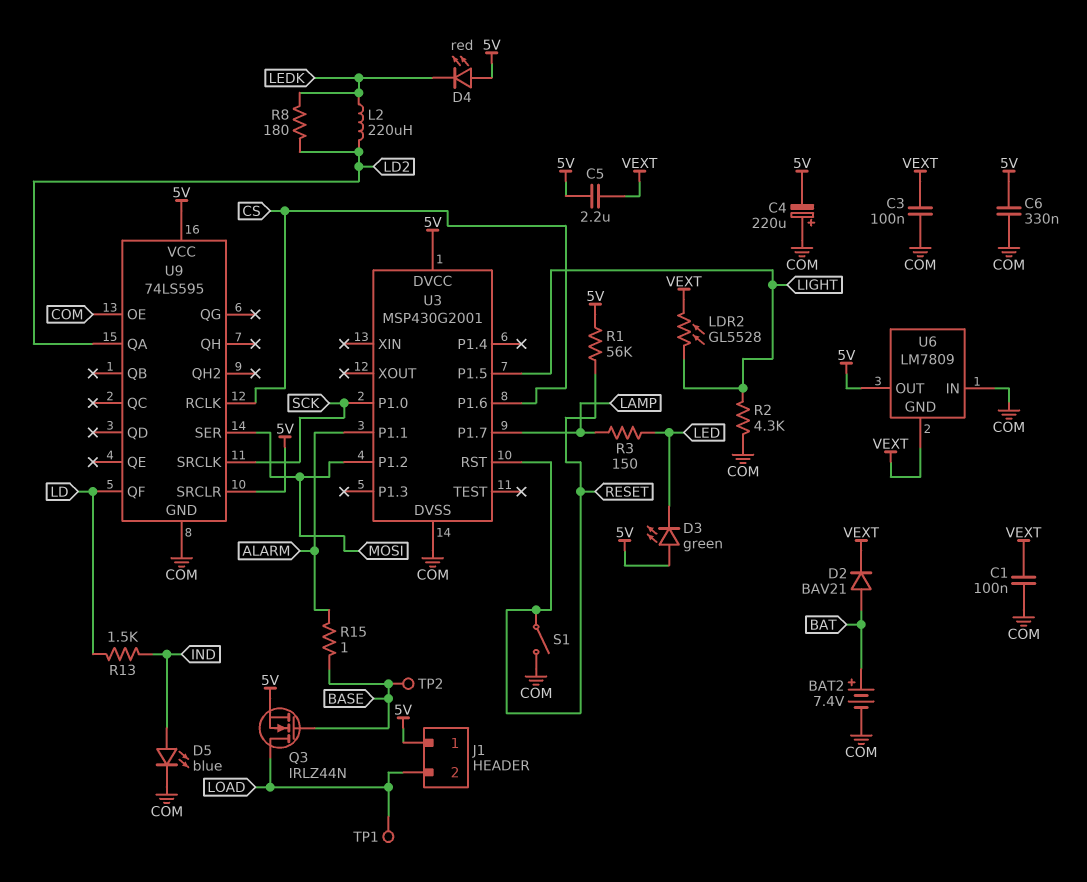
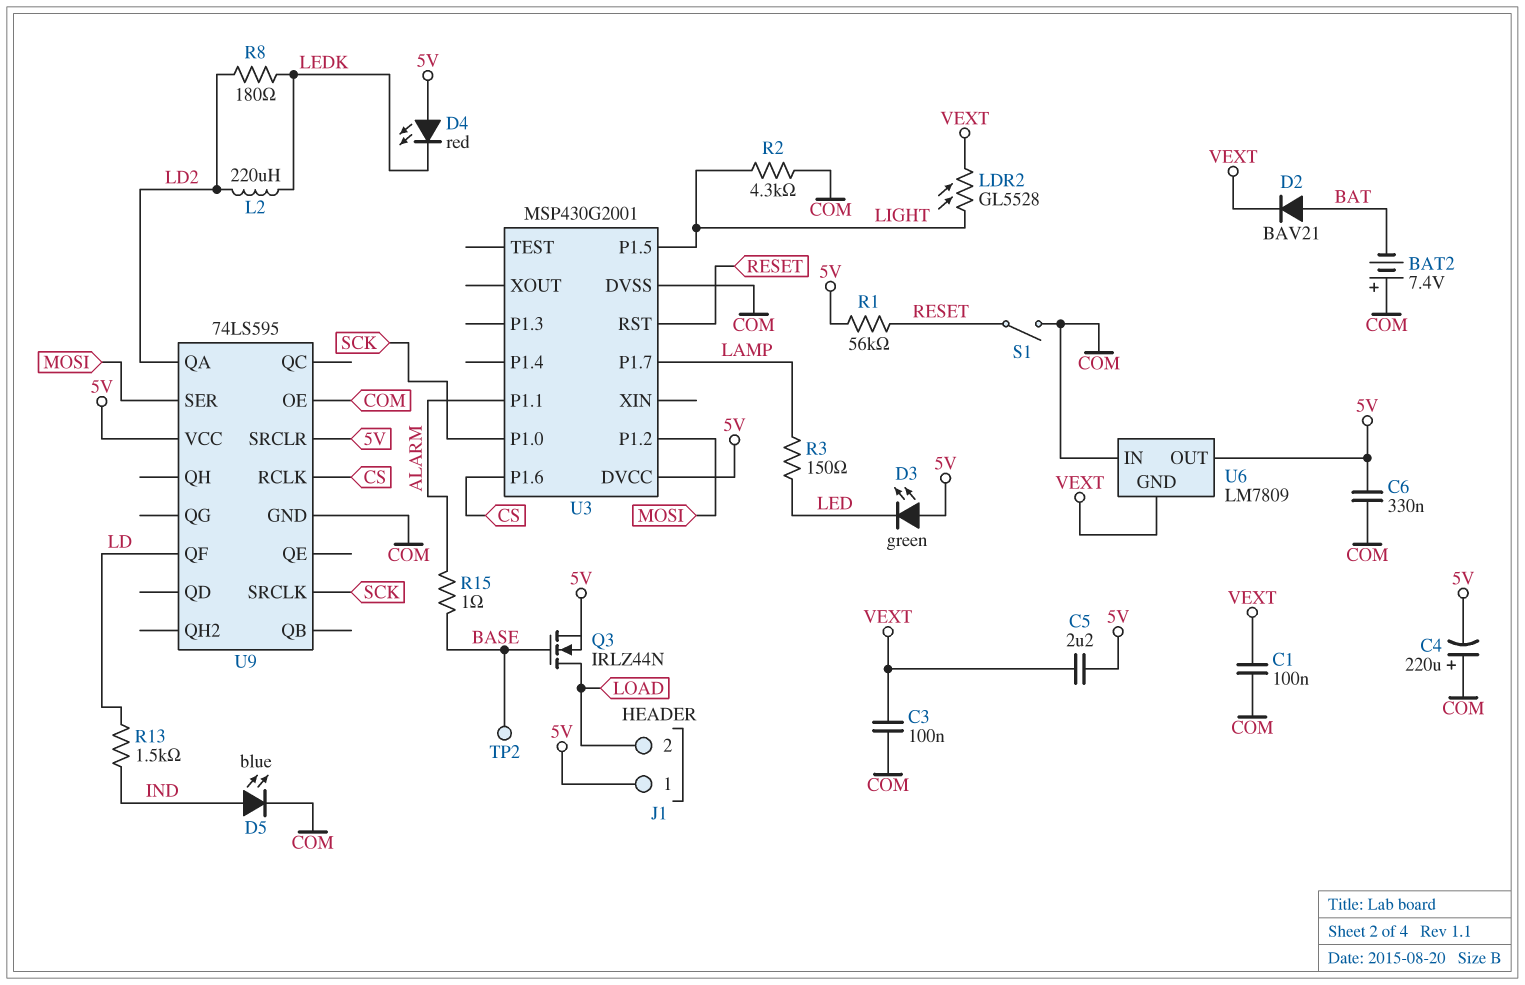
BAT2: 7.4V (plus BAT, minus COM) -> 7.4V (plus COM, minus BAT)
TP1: test point (LOAD) -> none

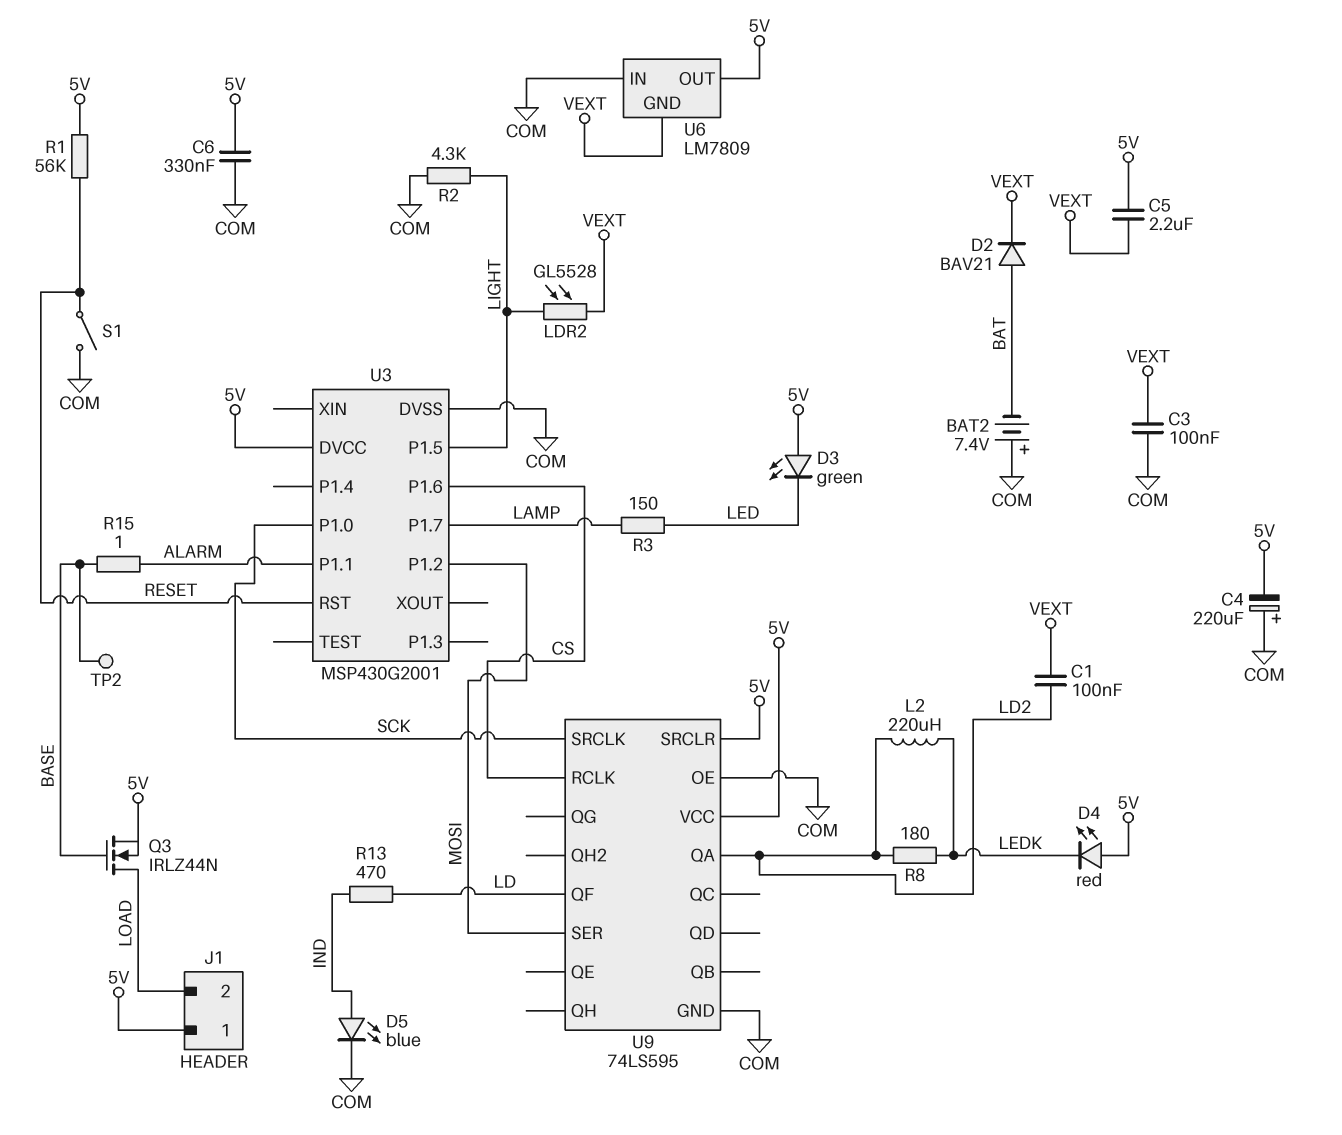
C1: 100nF (COM, VEXT) -> 100nF (LD2, VEXT)
R13: 1.5k (IND, LD) -> 470 (IND, LD)

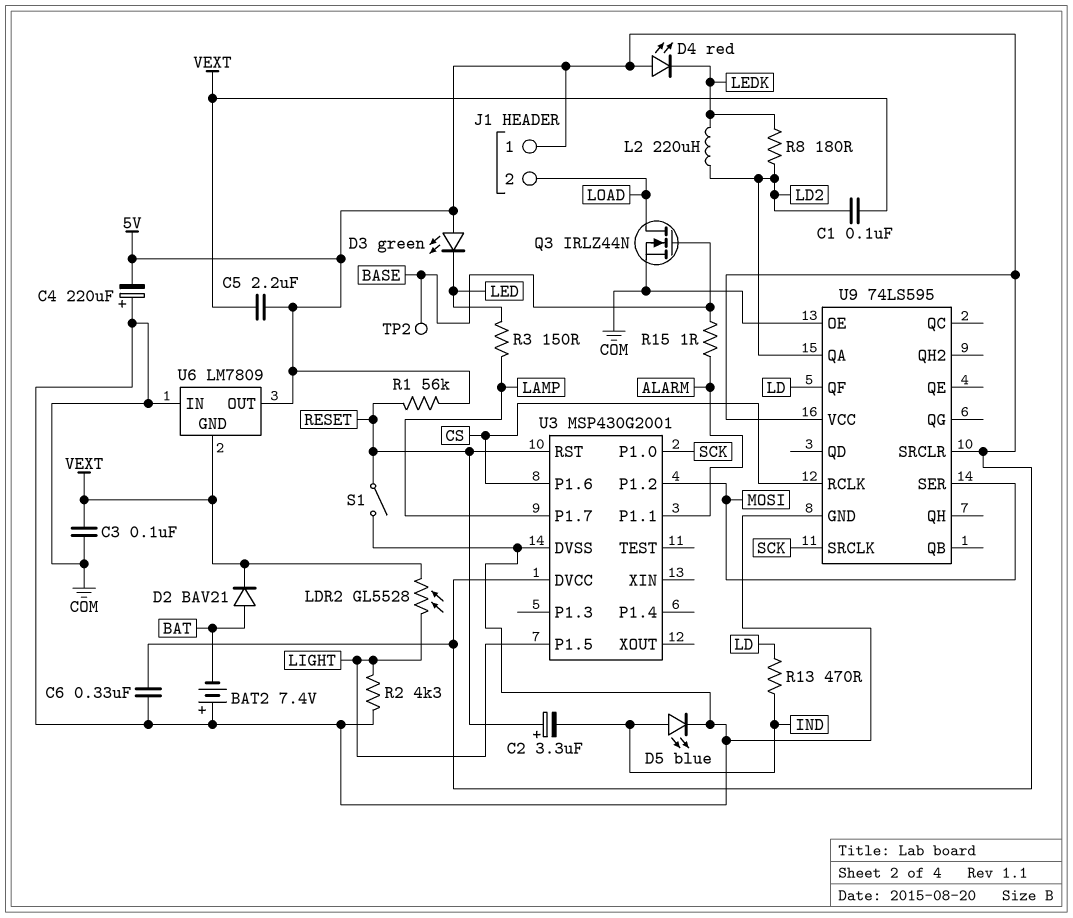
C2: none -> 3.3uF (plus RESET, minus IND)
Q3: NMOS IRLZ44N (G BASE, D LOAD, S 5V) -> NMOS IRLZ44N (G BASE, D LOAD, S COM)

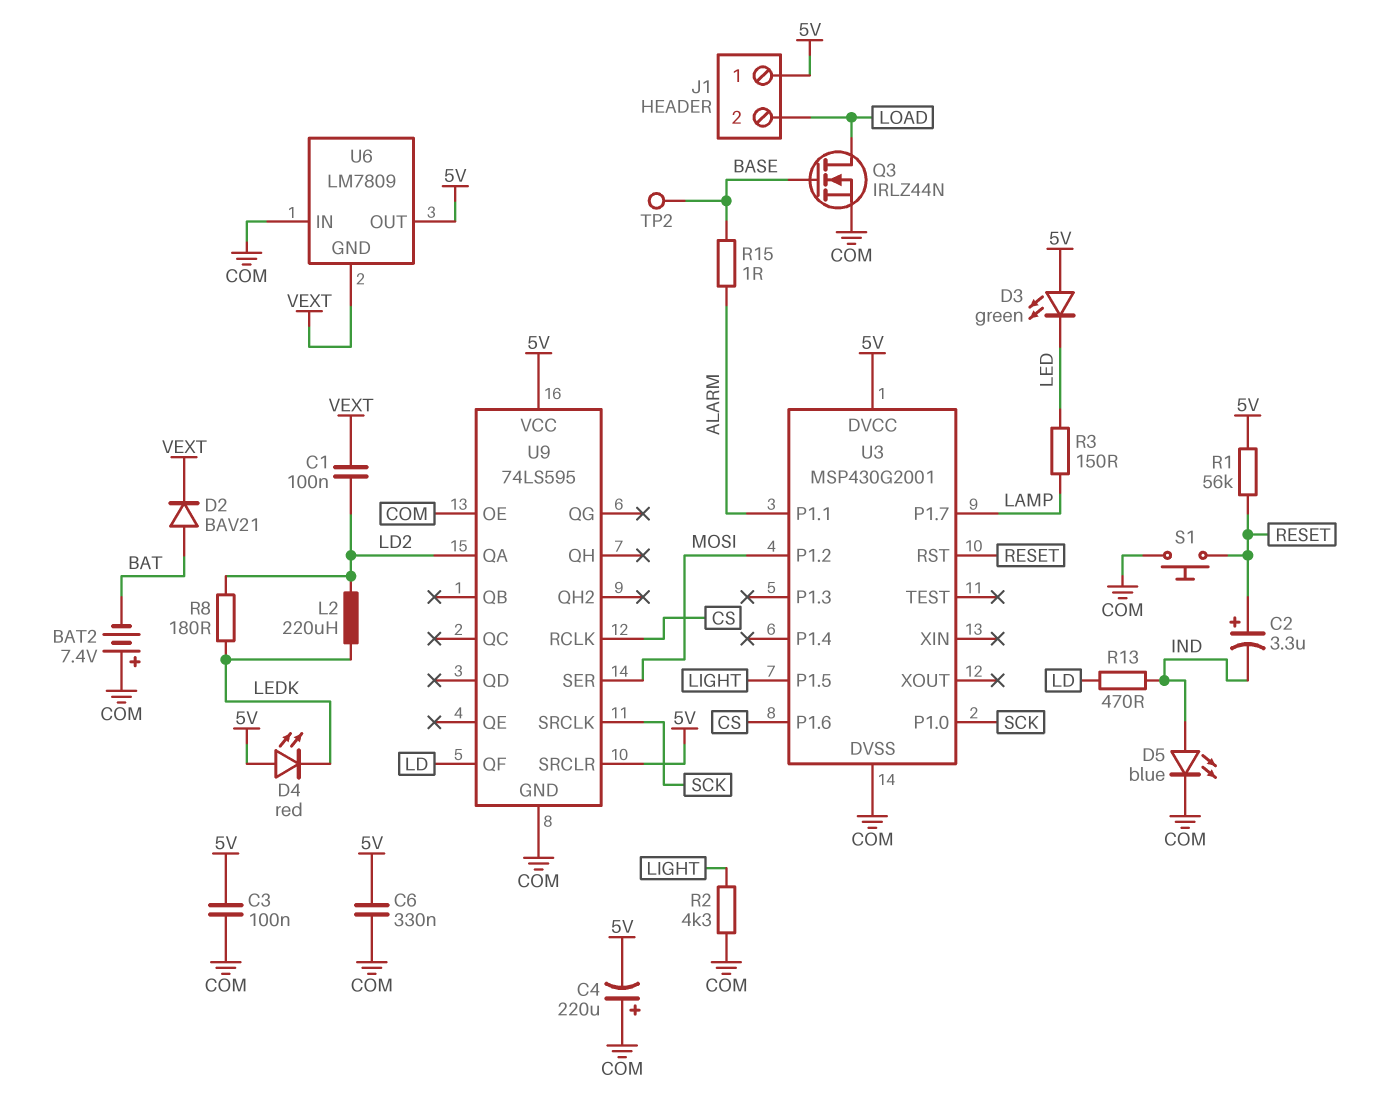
C3: 100nF (COM, VEXT) -> 100nF (5V, COM)
C5: 2.2uF (5V, VEXT) -> none
LDR2: GL5528 (LIGHT, VEXT) -> none
S1: switch (COM, RESET) -> button (COM, RESET)

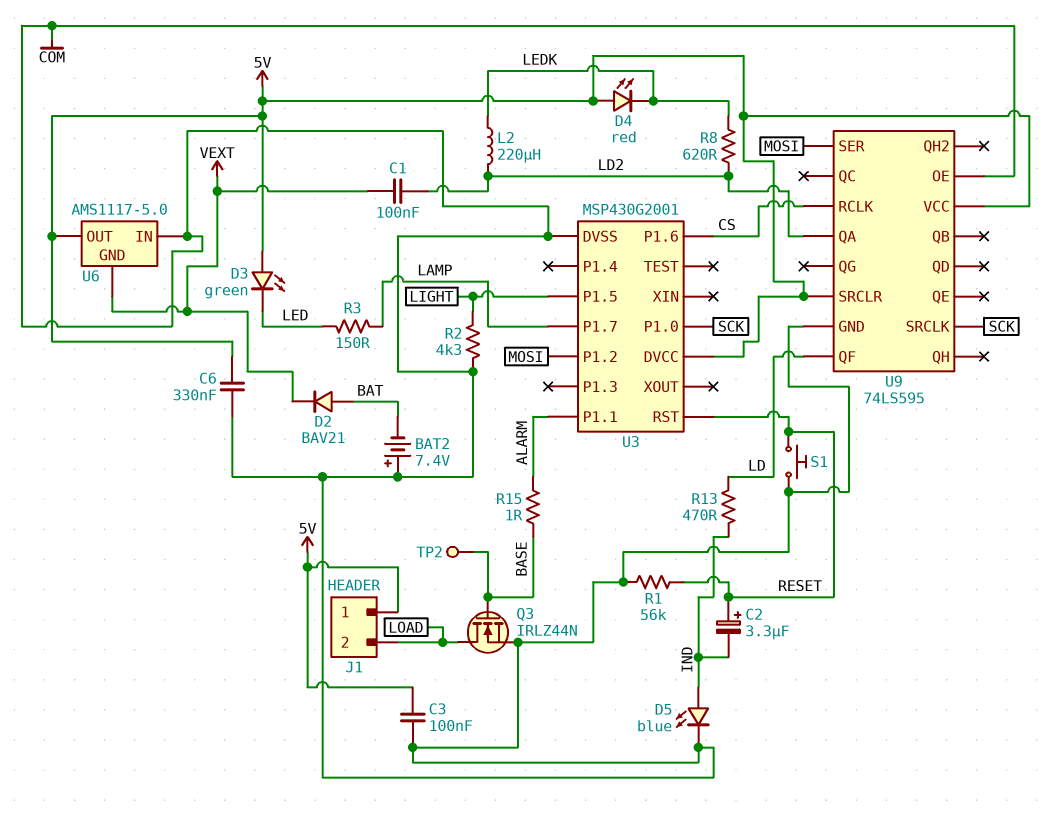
C4: 220uF (plus COM, minus 5V) -> none
R1: 56k (5V, RESET) -> 56k (COM, RESET)
R8: 180 (LD2, LEDK) -> 620 (LD2, LEDK)
U6: LM7809 -> AMS1117-5.0

